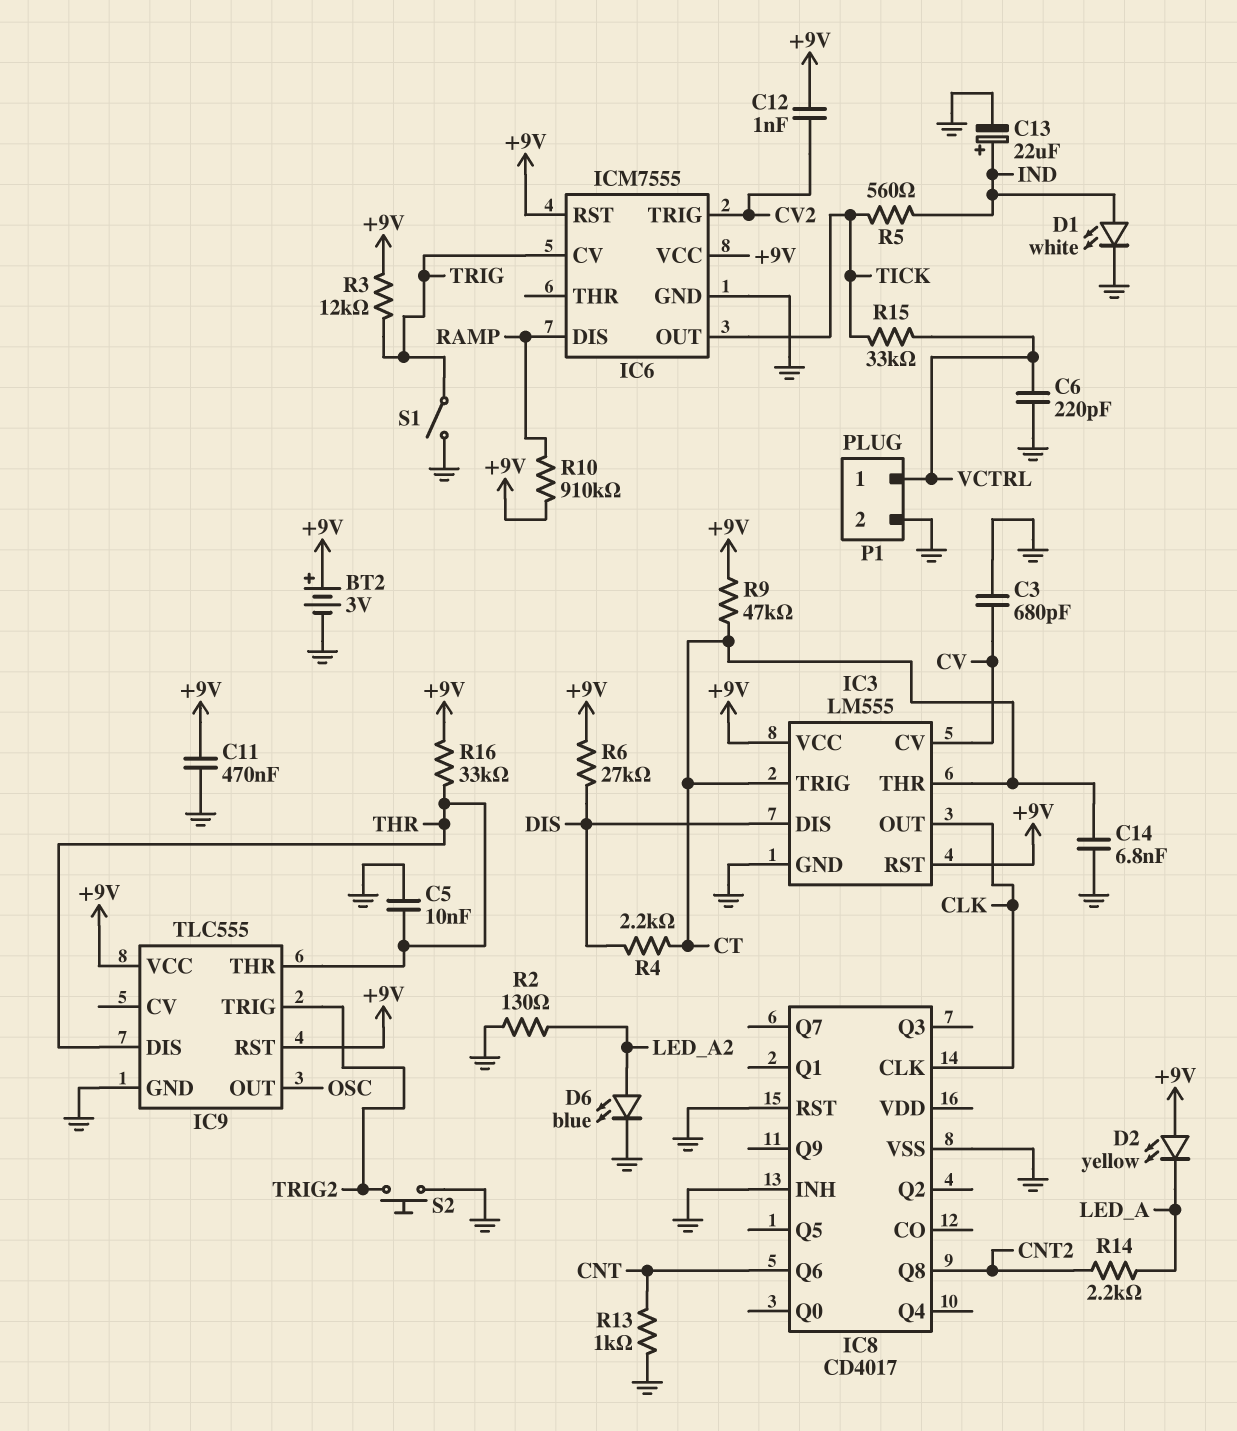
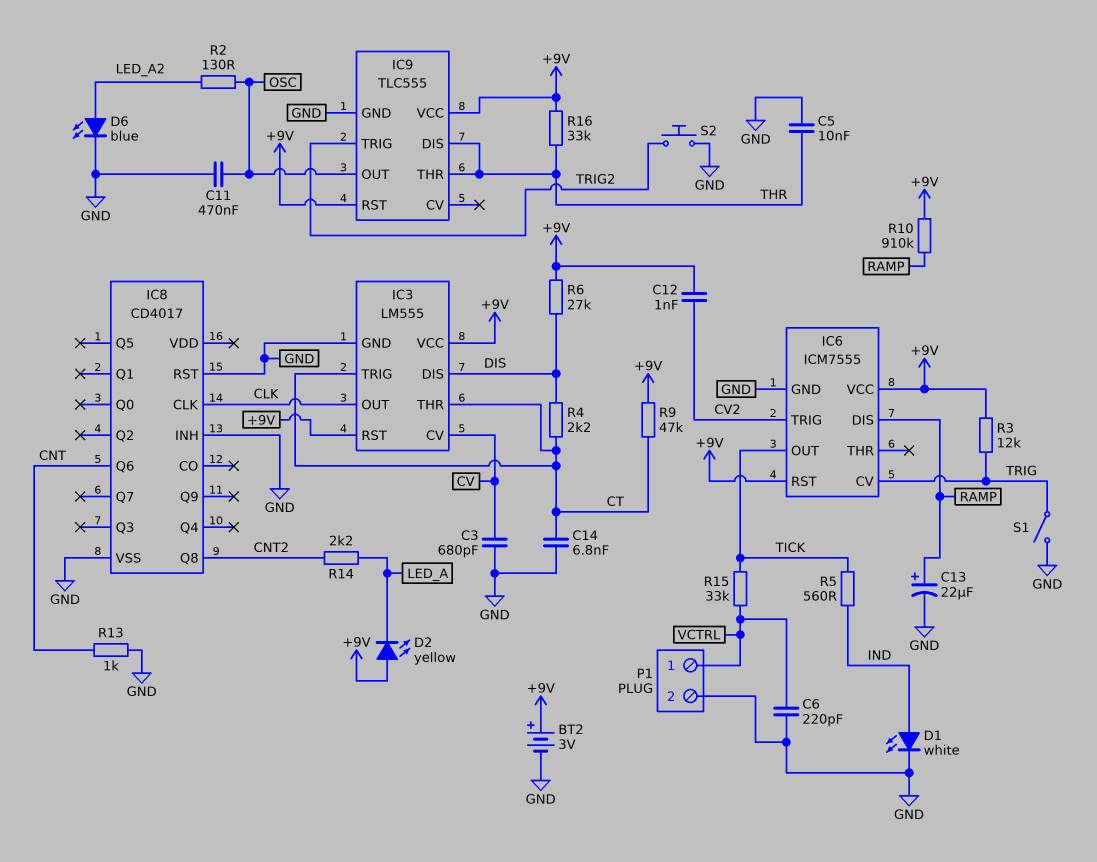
C11: 470nF (+9V, GND) -> 470nF (GND, OSC)
C13: 22uF (plus IND, minus GND) -> 22uF (plus RAMP, minus GND)
R2: 130 (GND, LED_A2) -> 130 (LED_A2, OSC)

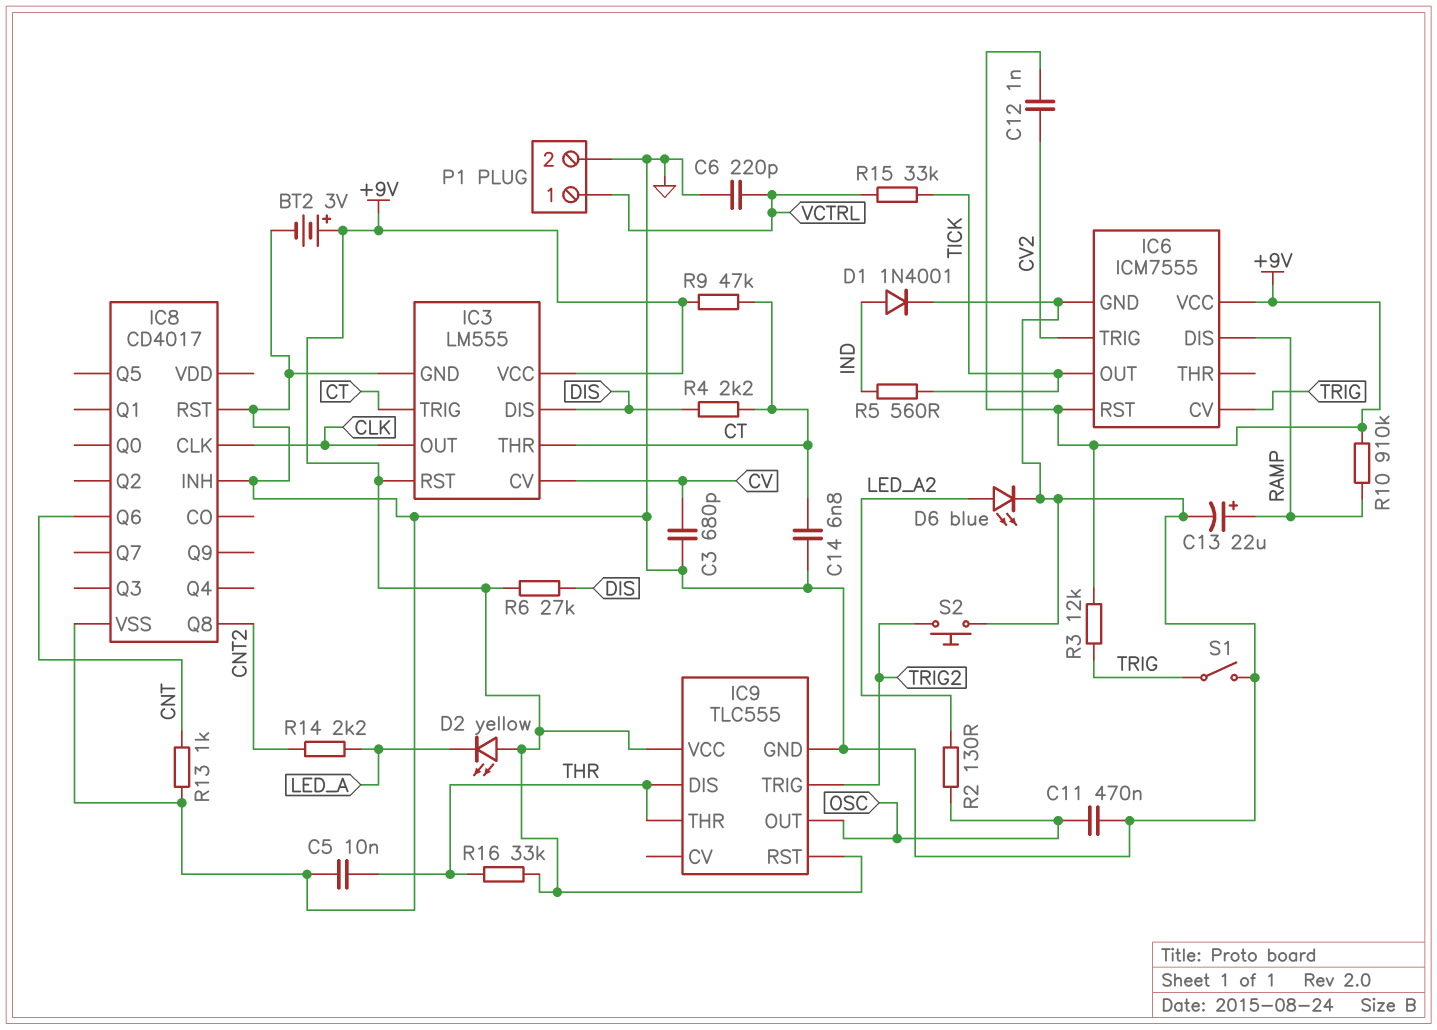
D1: LED white (A IND, K GND) -> diode 1N4001 (A IND, K GND)

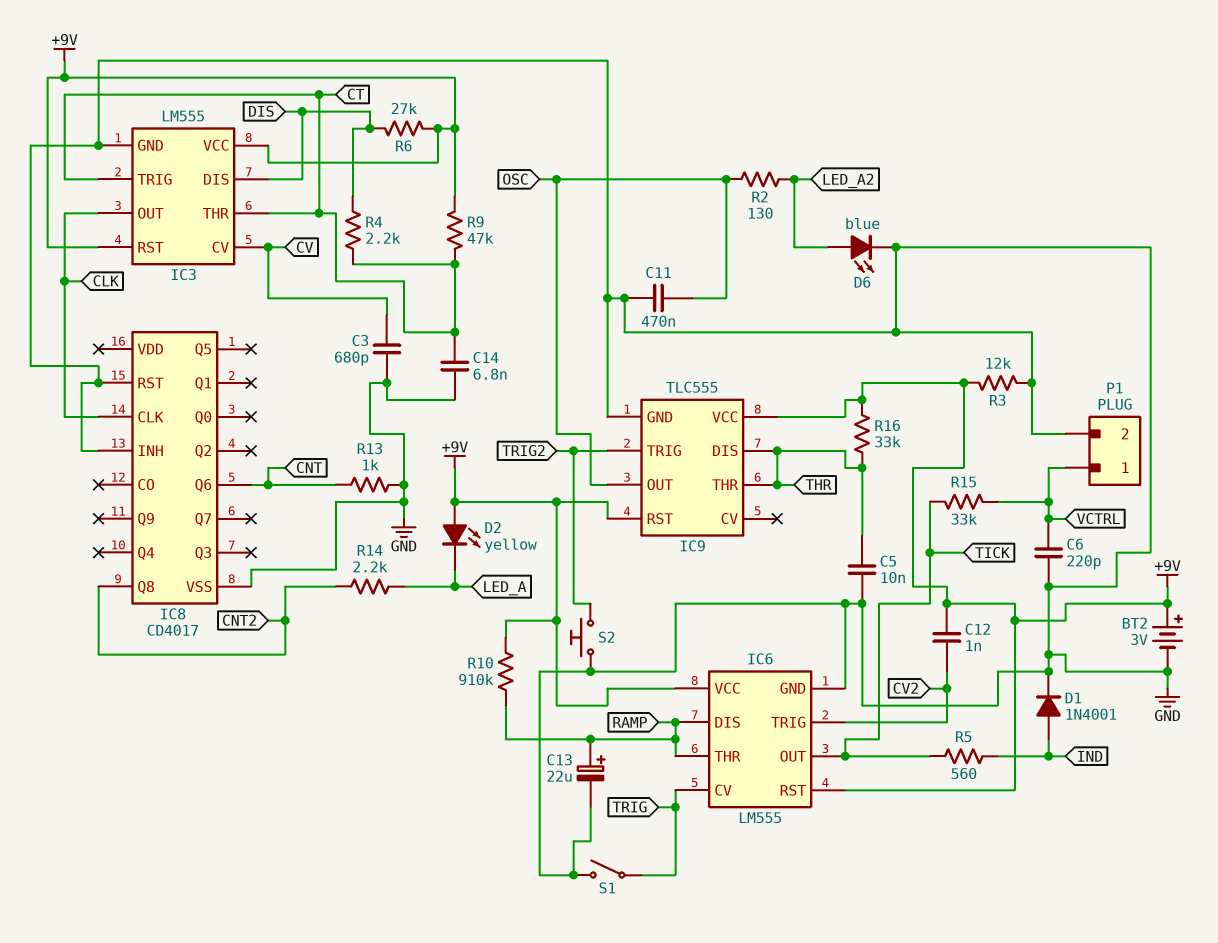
IC6: ICM7555 -> LM555
IC6 pin THR: none -> RAMP
R3: 12k (+9V, TRIG) -> 12k (+9V, GND)

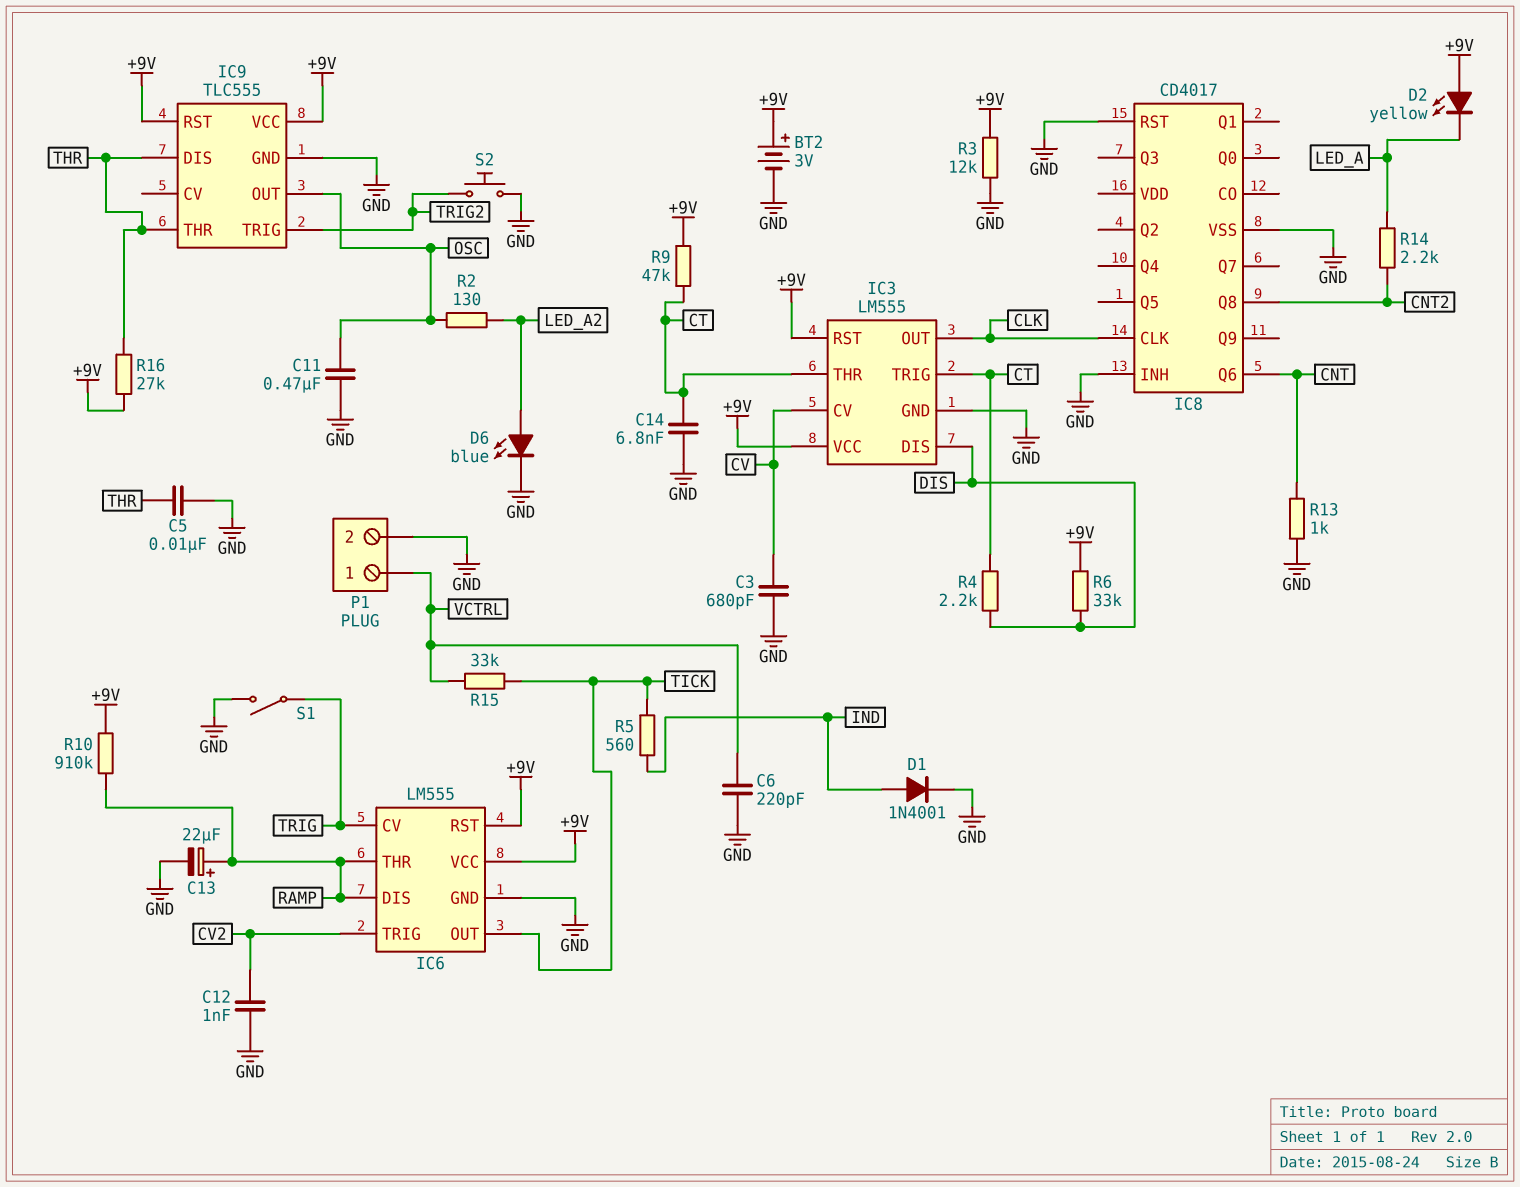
C12: 1nF (+9V, CV2) -> 1nF (CV2, GND)
R6: 27k (+9V, DIS) -> 33k (+9V, DIS)
R16: 33k (+9V, THR) -> 27k (+9V, THR)

